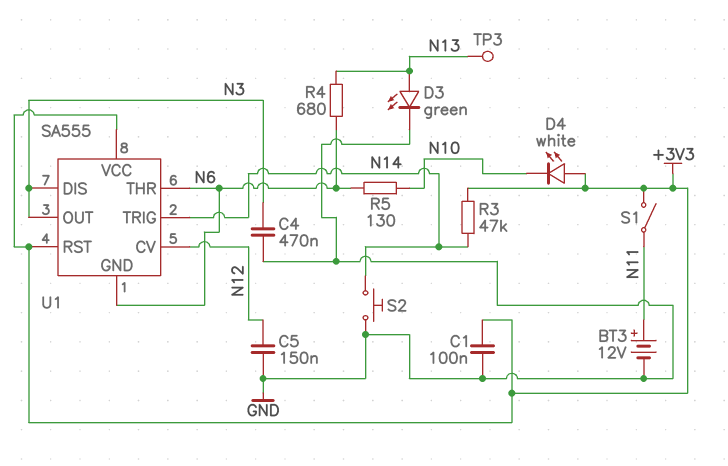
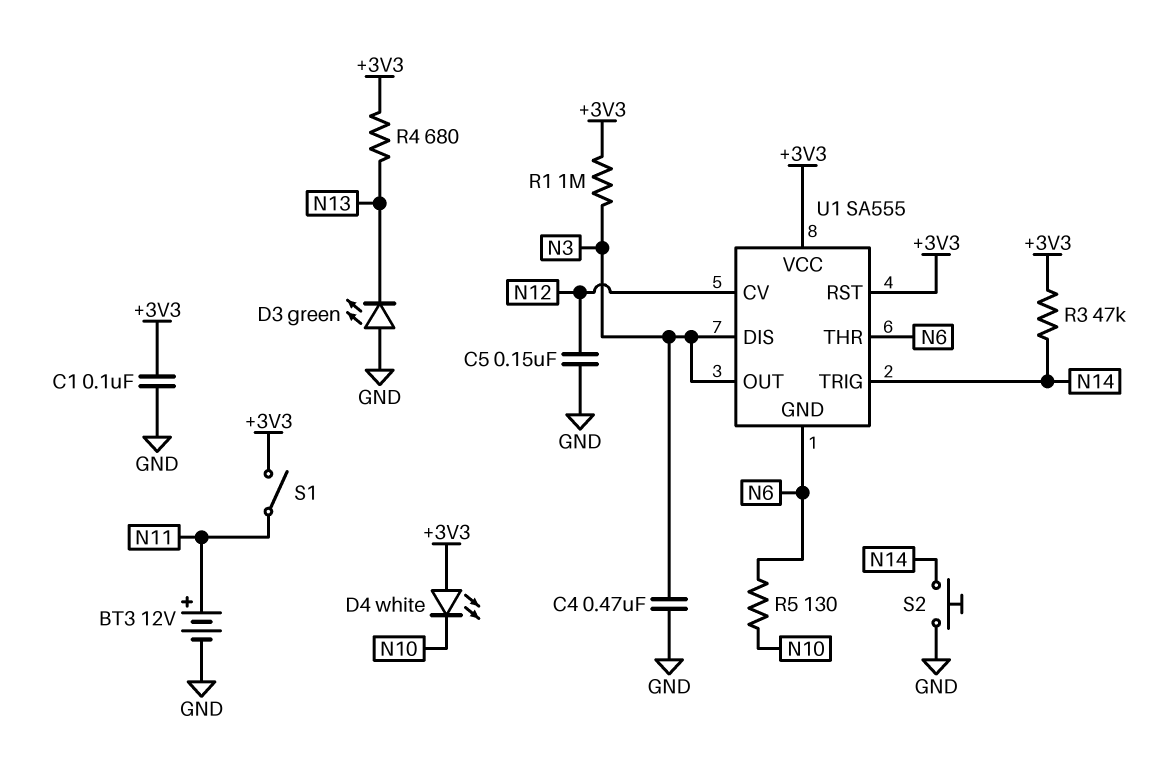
D3: LED green (A N13, K GND) -> LED green (A GND, K N13)
R1: none -> 1M (+3V3, N3)
R4: 680 (N6, N13) -> 680 (+3V3, N13)
TP3: test point (N13) -> none

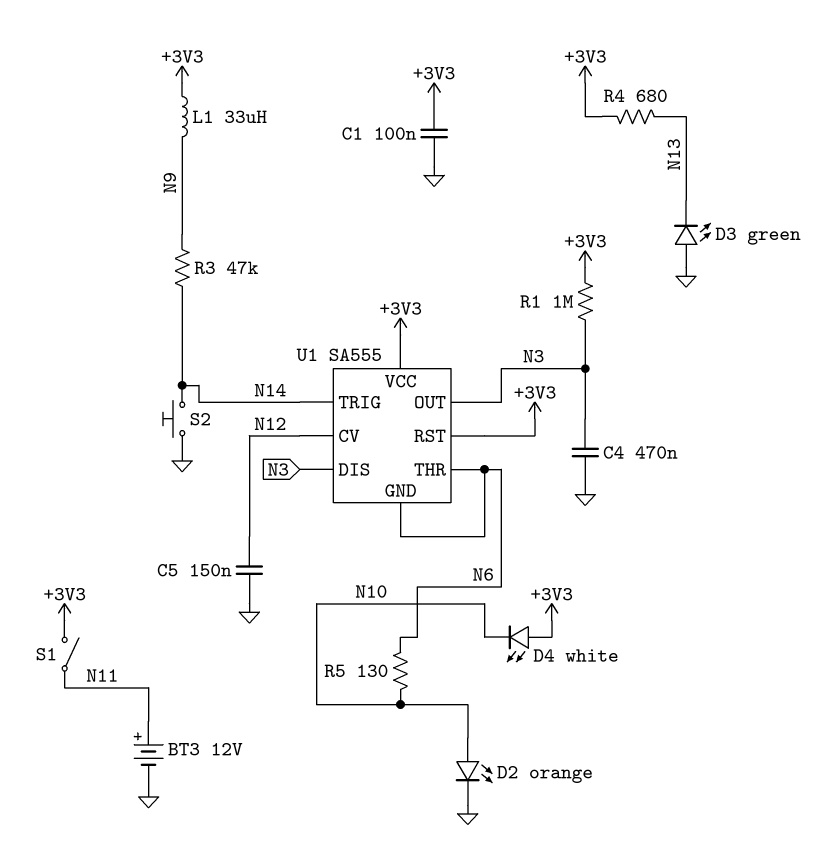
D2: none -> LED orange (A N10, K GND)
L1: none -> 33uH (+3V3, N9)
R3: 47k (+3V3, N14) -> 47k (N9, N14)

